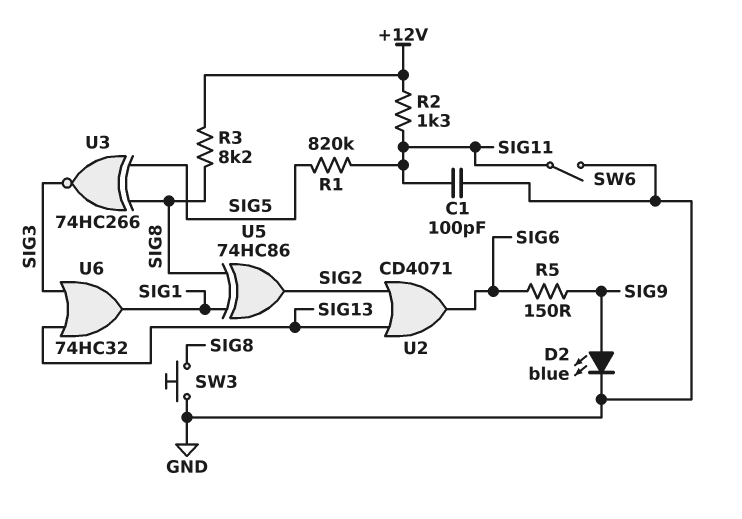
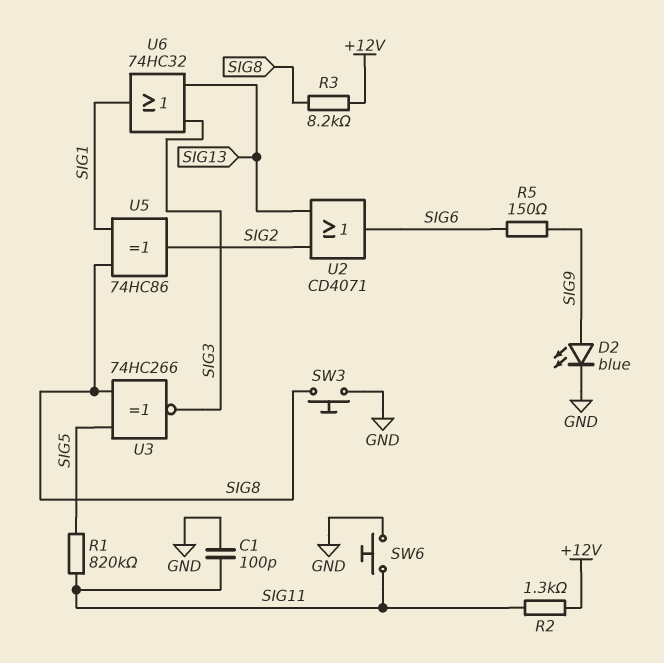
SW6: switch (GND, SIG11) -> button (GND, SIG11)

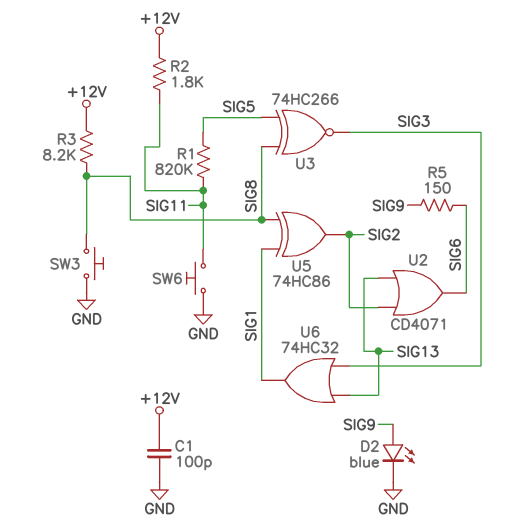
C1: 100pF (GND, SIG11) -> 100pF (+12V, GND)
R2: 1.3k (+12V, SIG11) -> 1.8k (+12V, SIG11)

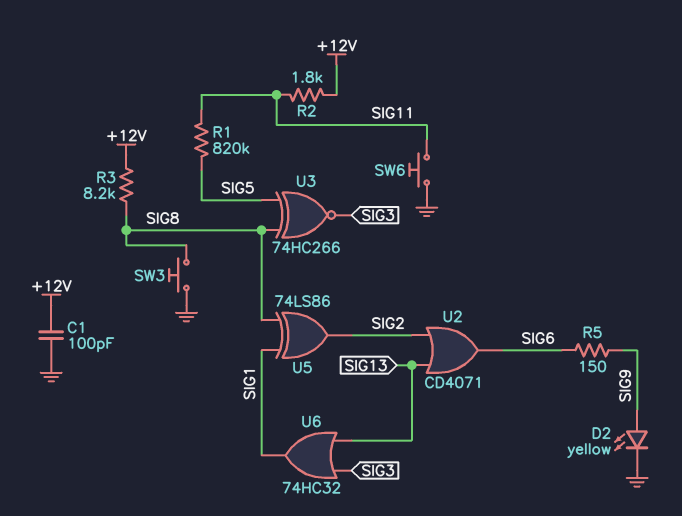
D2: LED blue (A SIG9, K GND) -> LED yellow (A SIG9, K GND)
U5: XOR 74HC86 (in SIG1, in SIG8, out SIG2) -> XOR 74LS86 (in SIG1, in SIG8, out SIG2)

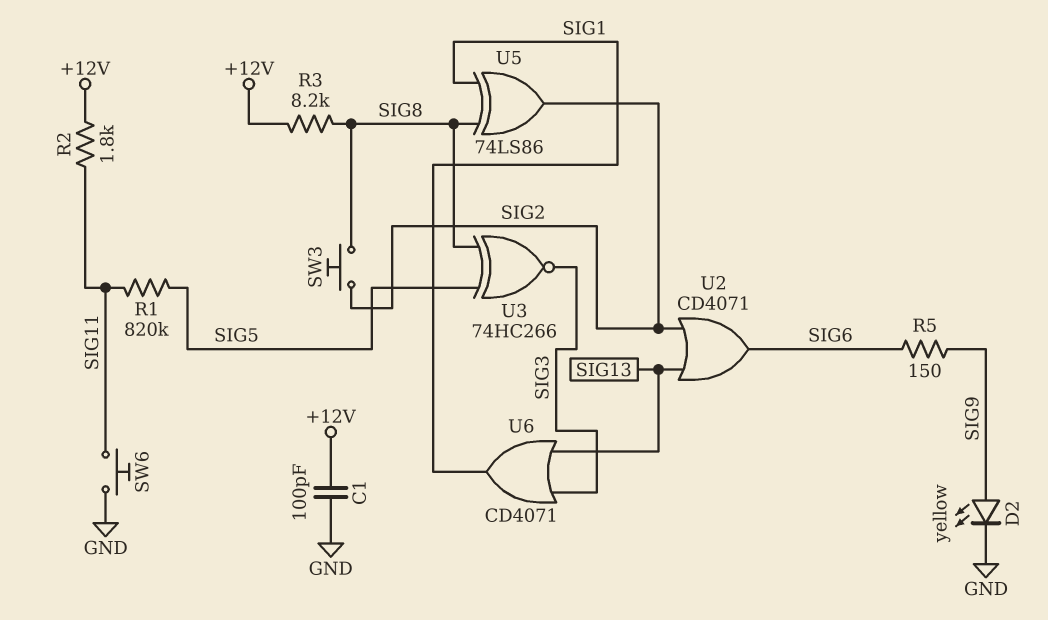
SW3: button (GND, SIG8) -> button (SIG2, SIG8)
U6: OR 74HC32 (in SIG3, in SIG13, out SIG1) -> OR CD4071 (in SIG3, in SIG13, out SIG1)

